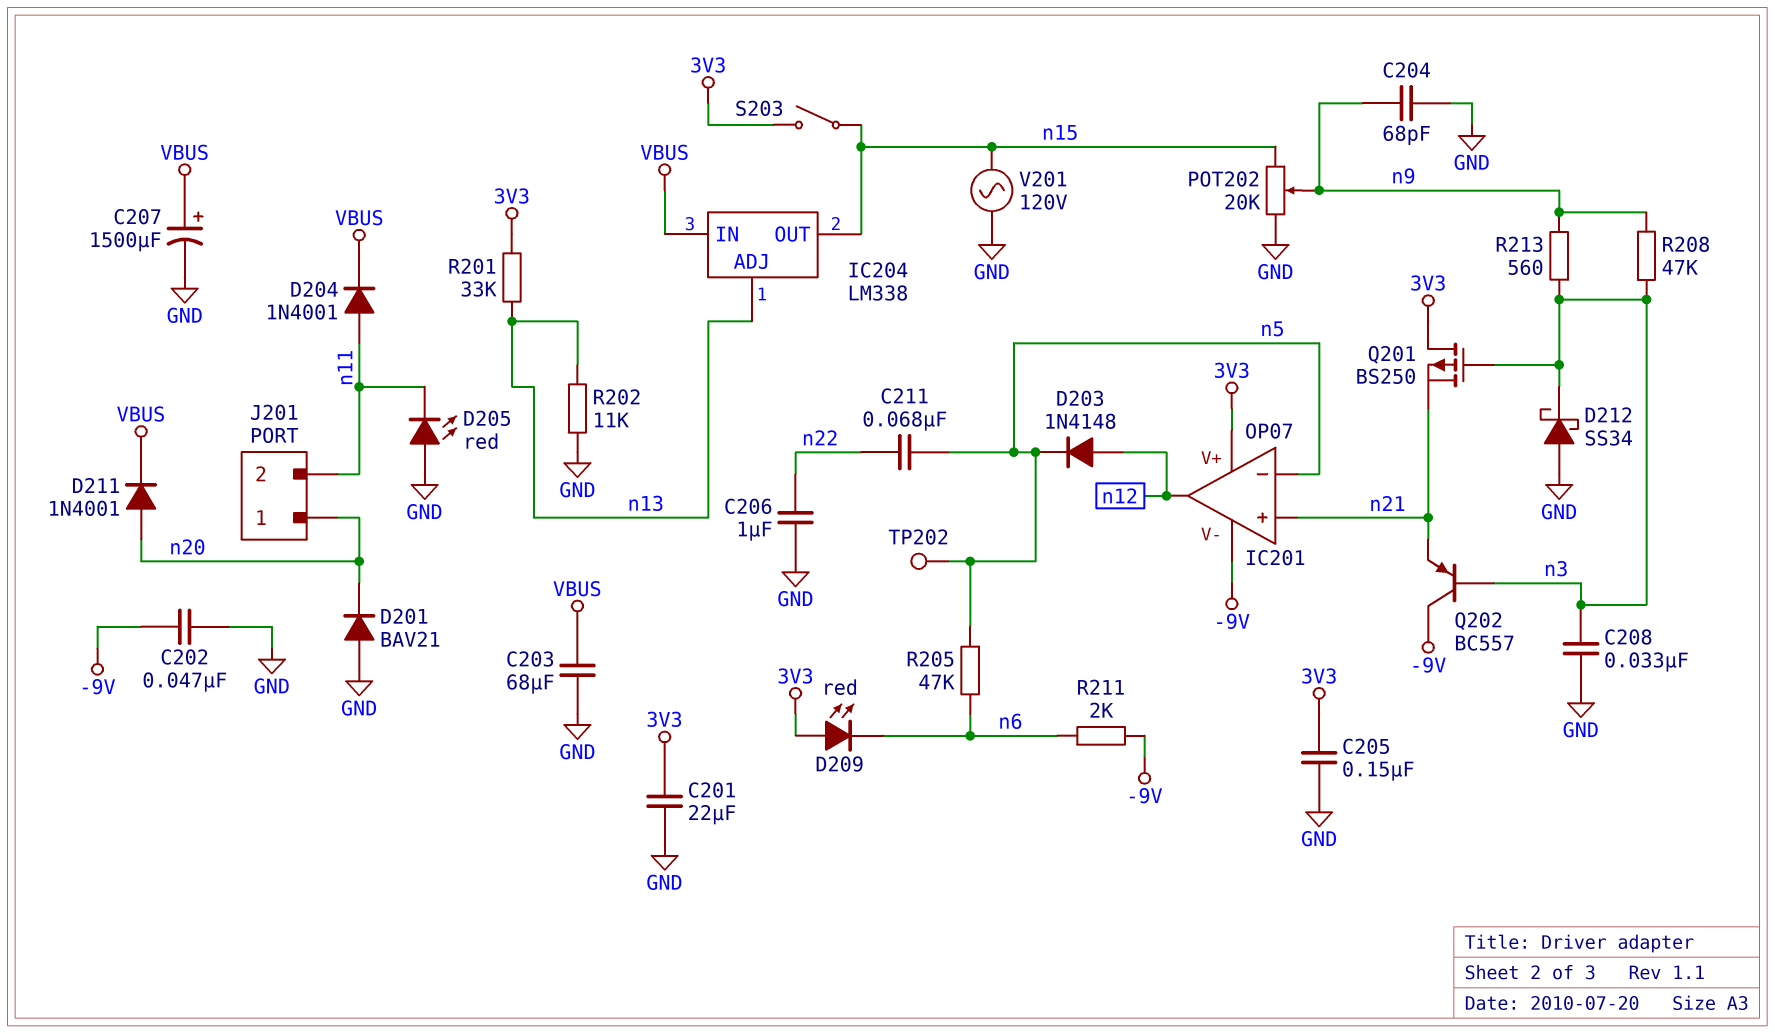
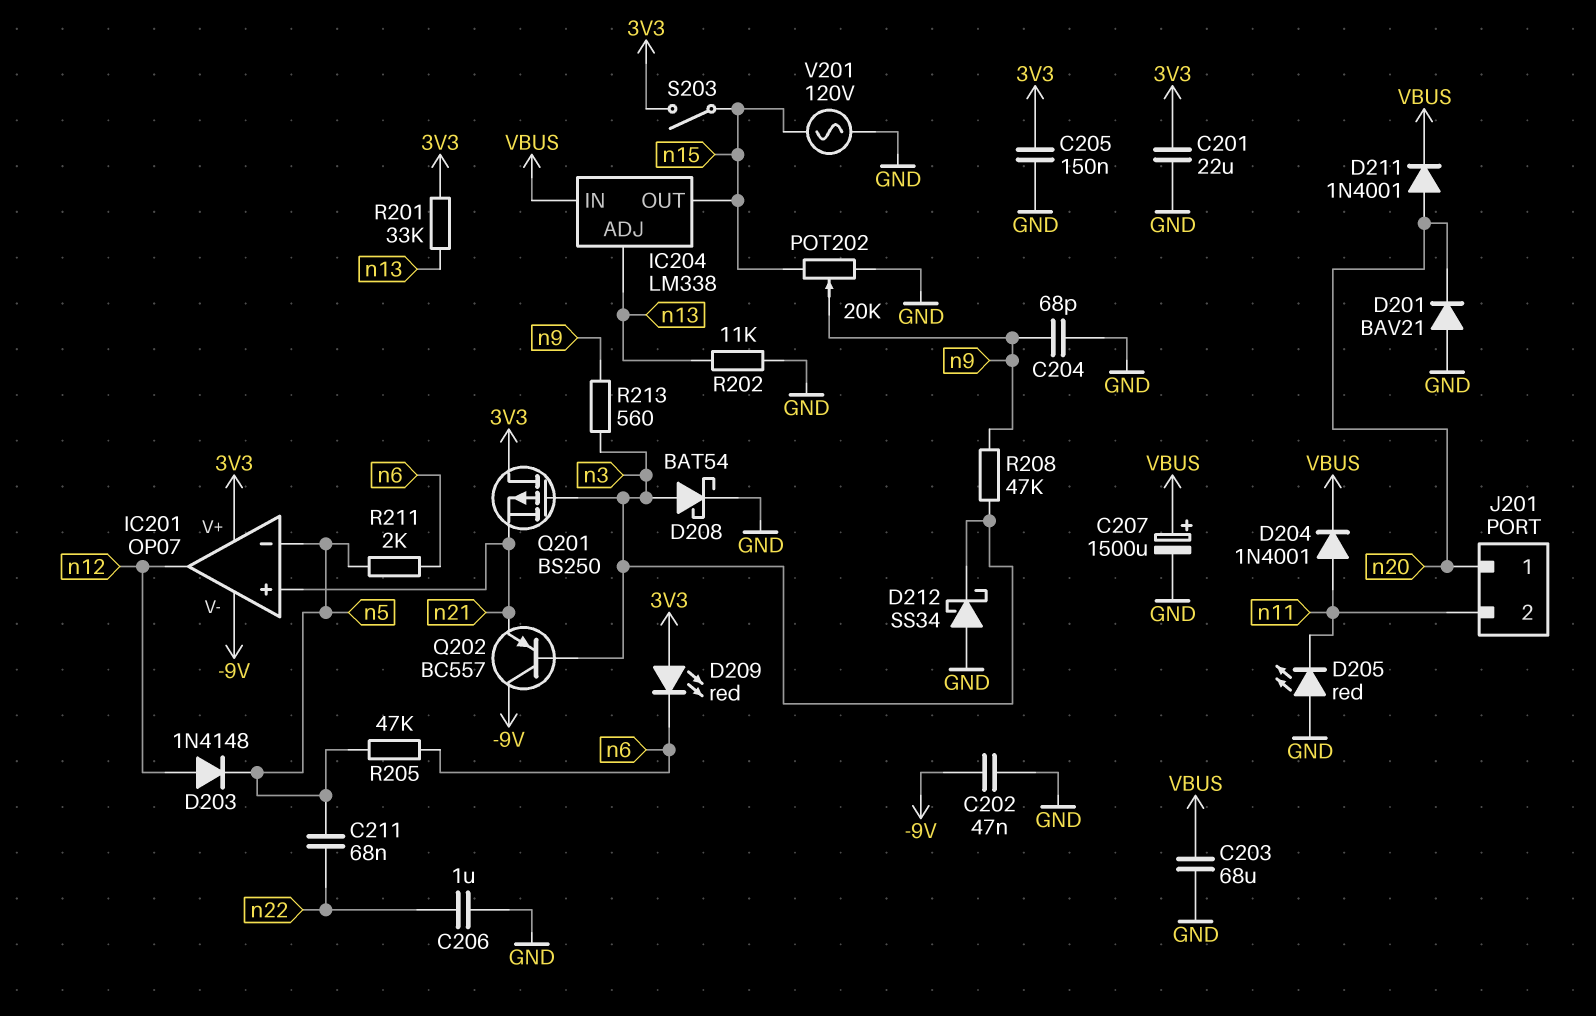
C208: 33nF (GND, n3) -> none
D208: none -> schottky BAT54 (A n3, K GND)
R211: 2k (-9V, n6) -> 2k (n5, n6)
TP202: test point (n5) -> none

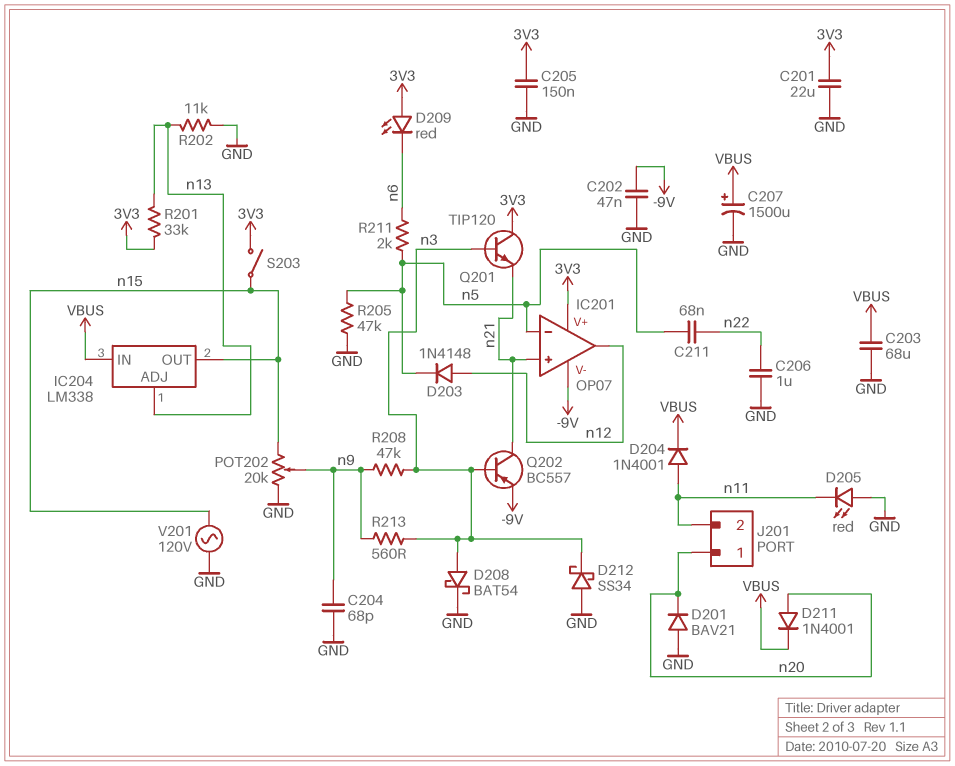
Q201: PMOS BS250 (G n3, D 3V3, S n21) -> NPN TIP120 (B n3, C 3V3, E n21)
Q202: PNP BC557 (B n3, C -9V, E n21) -> PNP BC557 (B n3, C n21, E -9V)
R205: 47k (n5, n6) -> 47k (GND, n5)

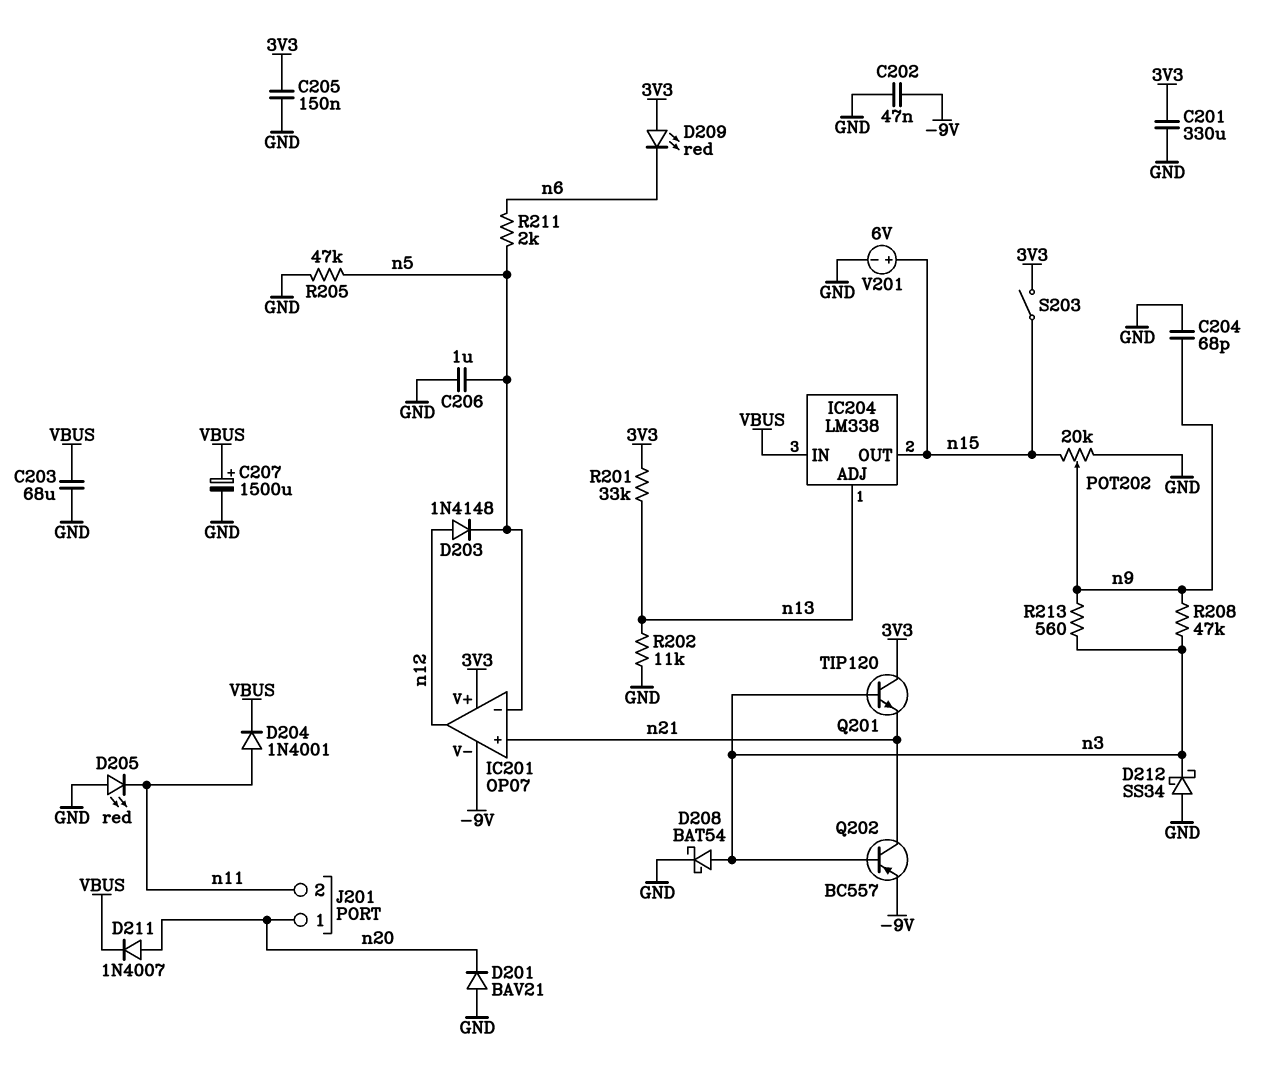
C201: 22uF (3V3, GND) -> 330uF (3V3, GND)
C206: 1uF (GND, n22) -> 1uF (GND, n5)
C211: 68nF (n5, n22) -> none
D211: diode 1N4001 (A n20, K VBUS) -> diode 1N4007 (A n20, K VBUS)
V201: AC 120V (GND, n15) -> 6V (plus n15, minus GND)

